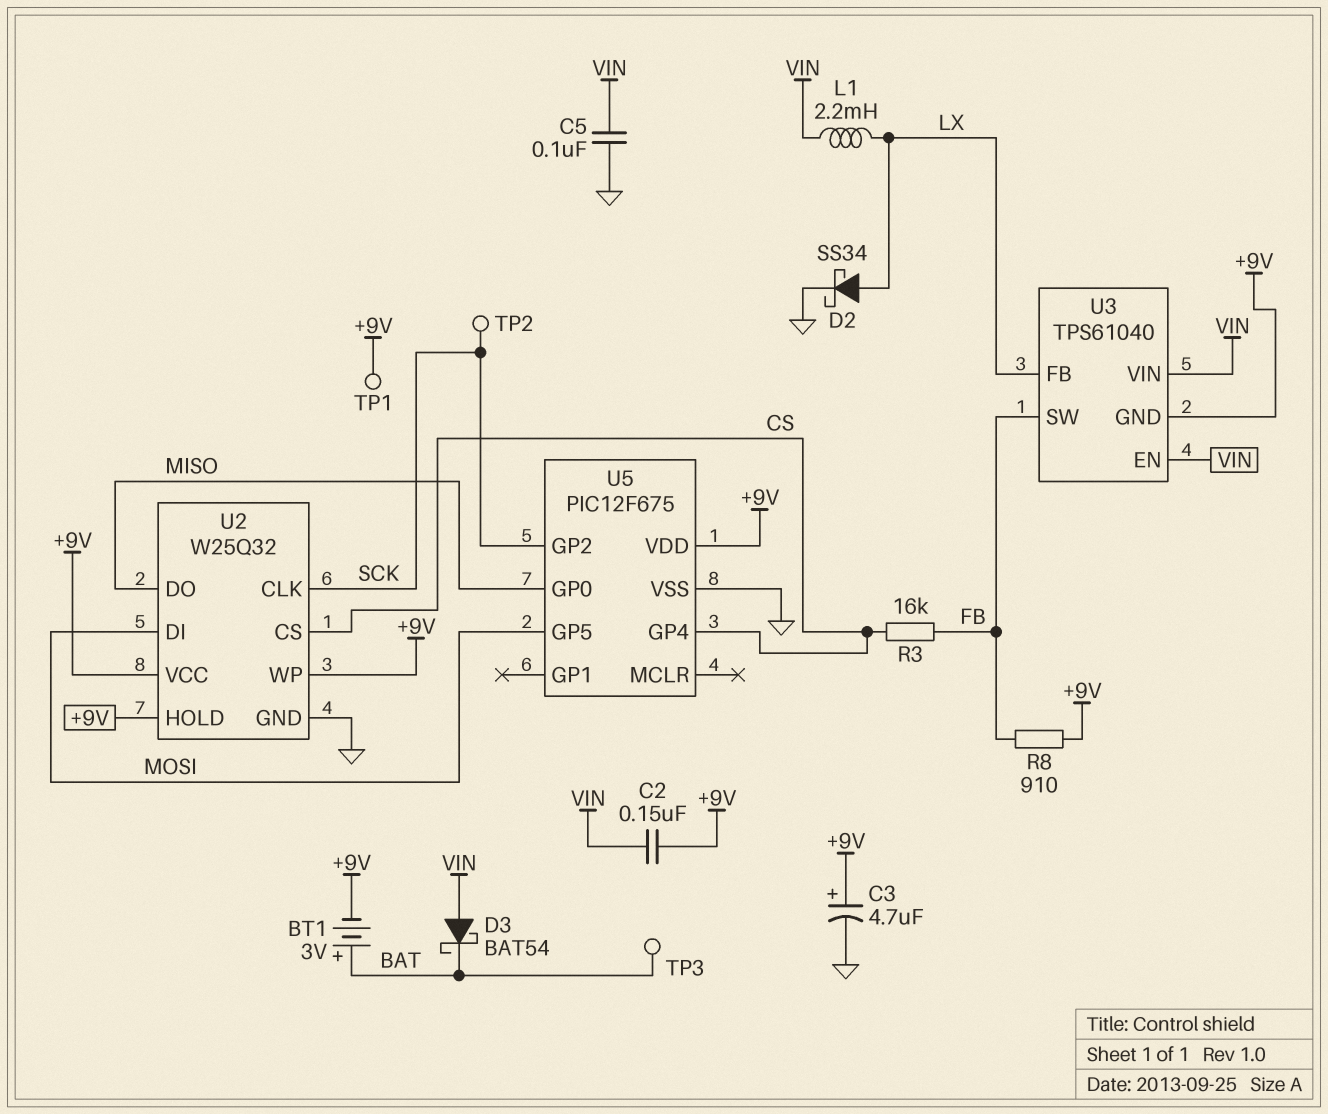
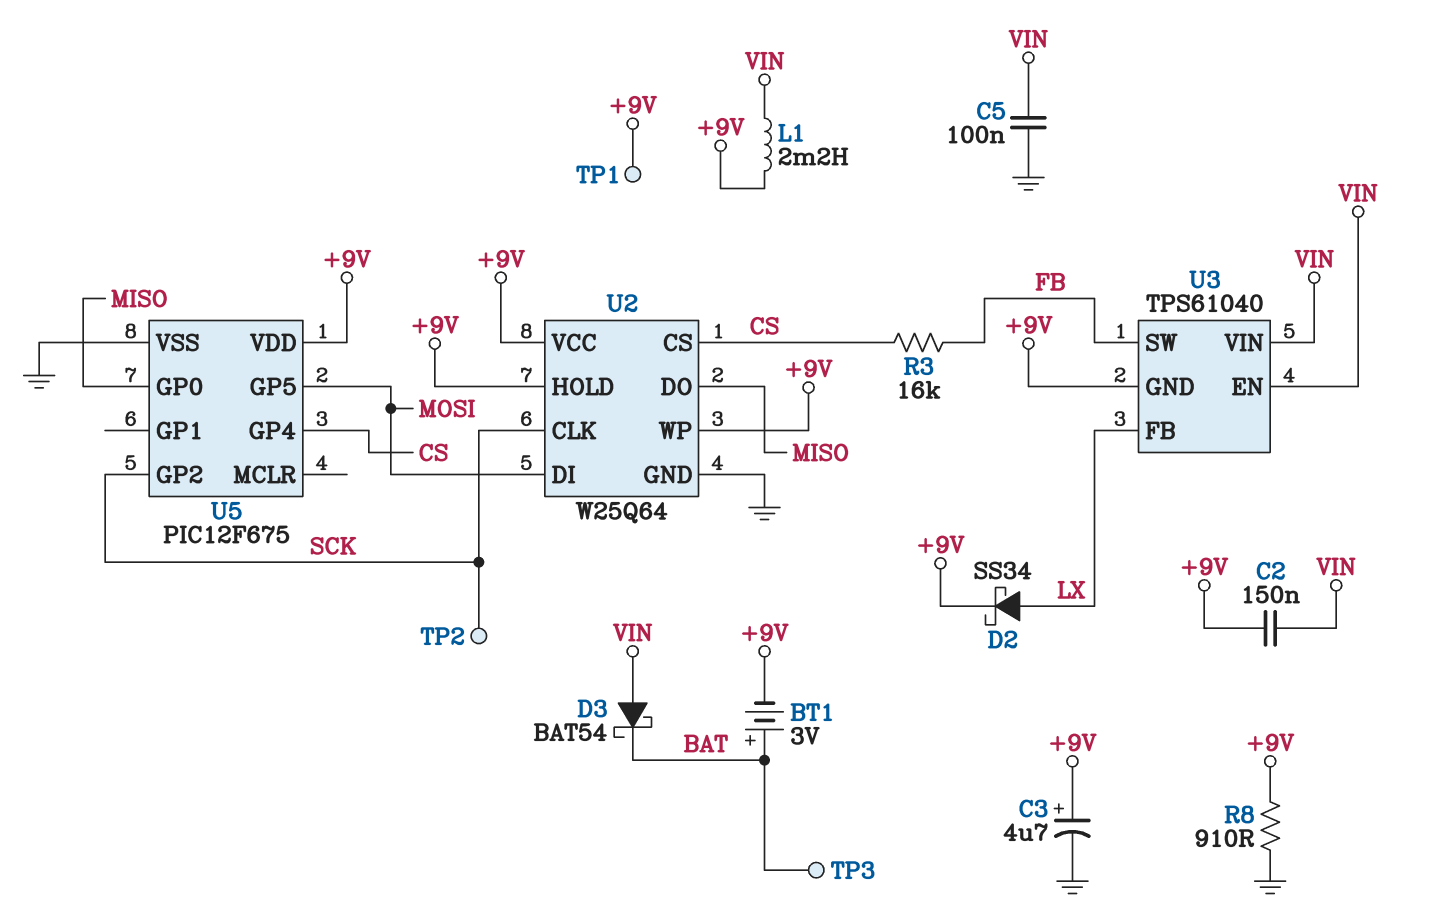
D2: schottky SS34 (A LX, K GND) -> schottky SS34 (A LX, K +9V)
L1: 2.2mH (LX, VIN) -> 2.2mH (+9V, VIN)
R8: 910 (+9V, FB) -> 910 (+9V, GND)
U2: W25Q32 -> W25Q64

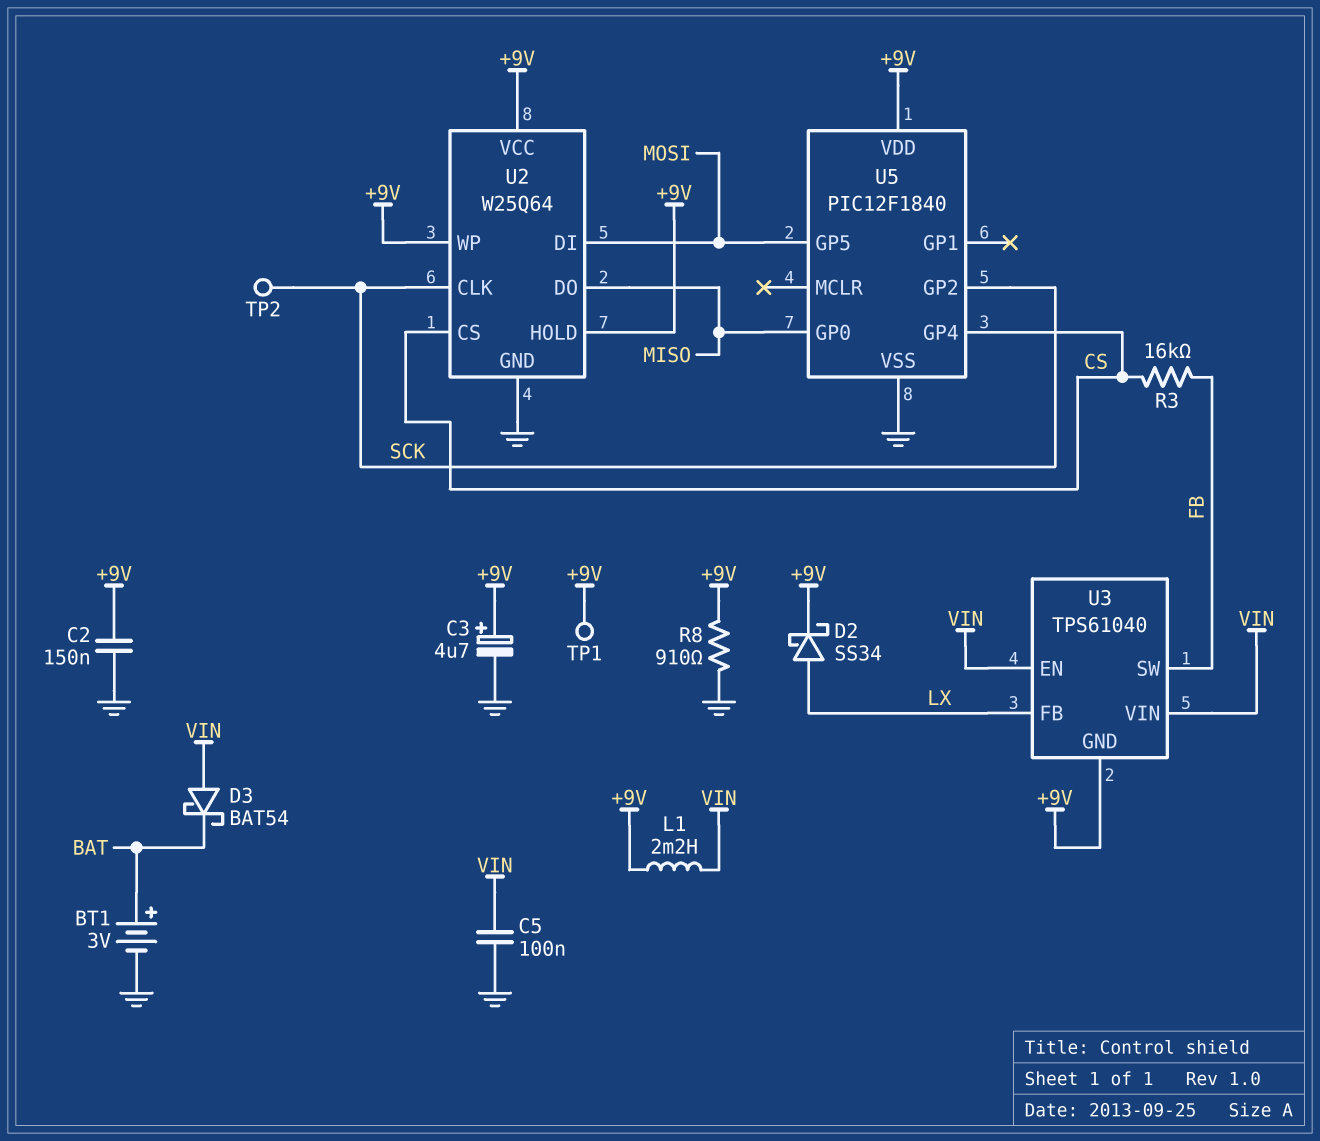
BT1: 3V (plus BAT, minus +9V) -> 3V (plus BAT, minus GND)
C2: 150nF (+9V, VIN) -> 150nF (+9V, GND)
TP3: test point (BAT) -> none
U5: PIC12F675 -> PIC12F1840

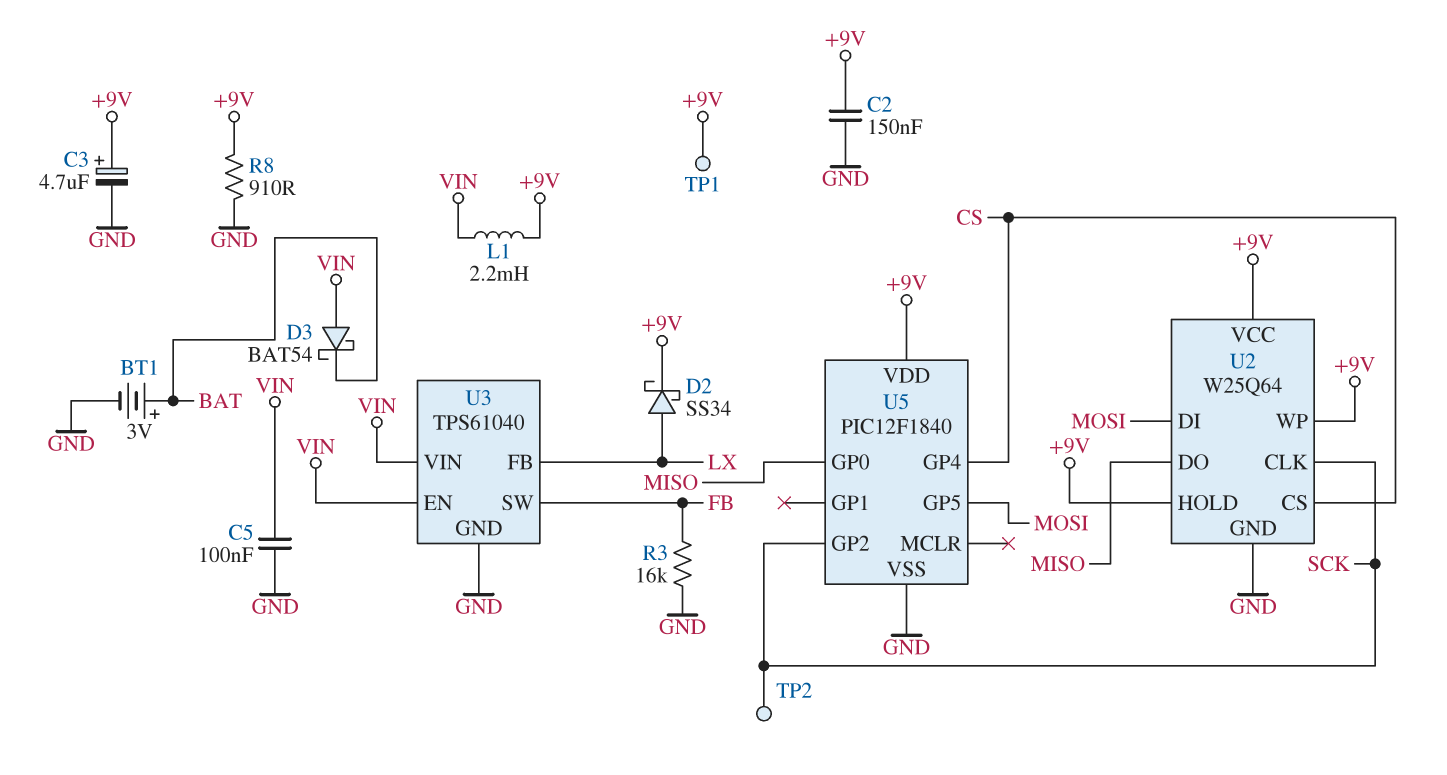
R3: 16k (CS, FB) -> 16k (FB, GND)
U3 pin GND: +9V -> GND

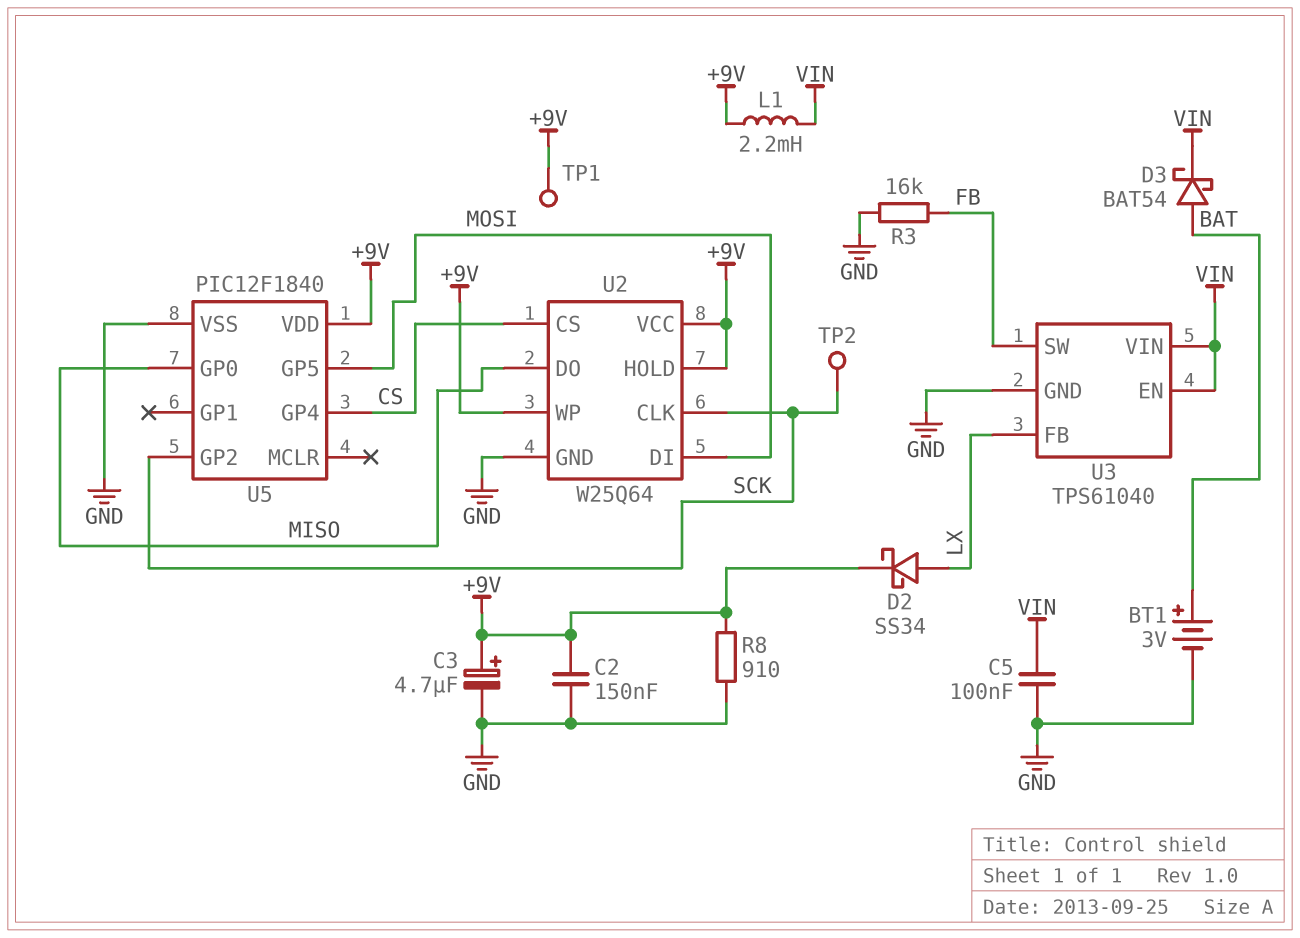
D3: schottky BAT54 (A VIN, K BAT) -> schottky BAT54 (A BAT, K VIN)

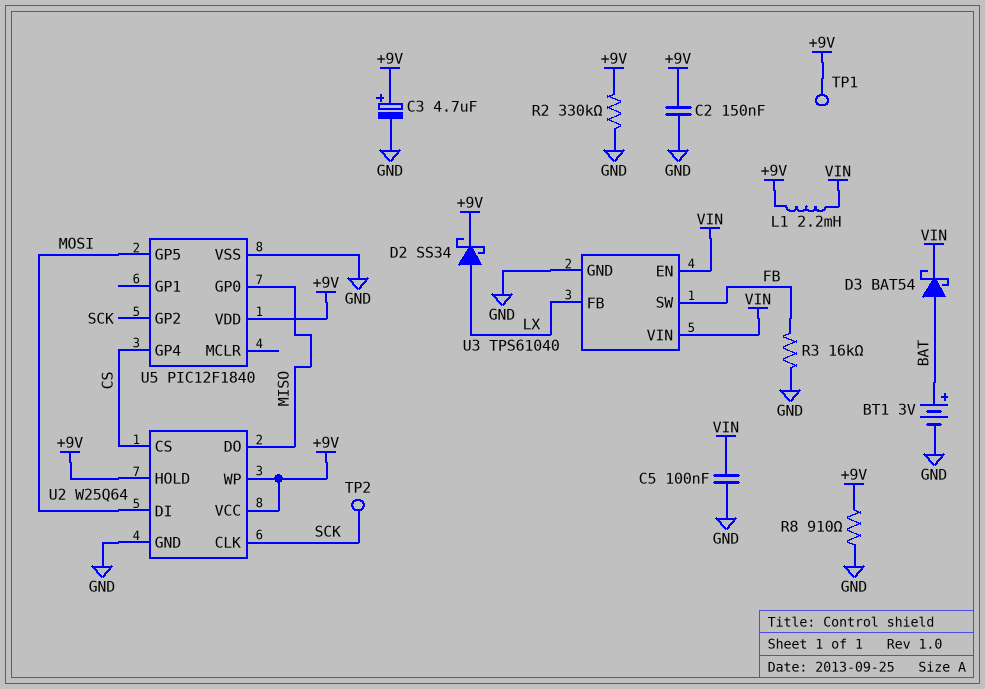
R2: none -> 330k (+9V, GND)

